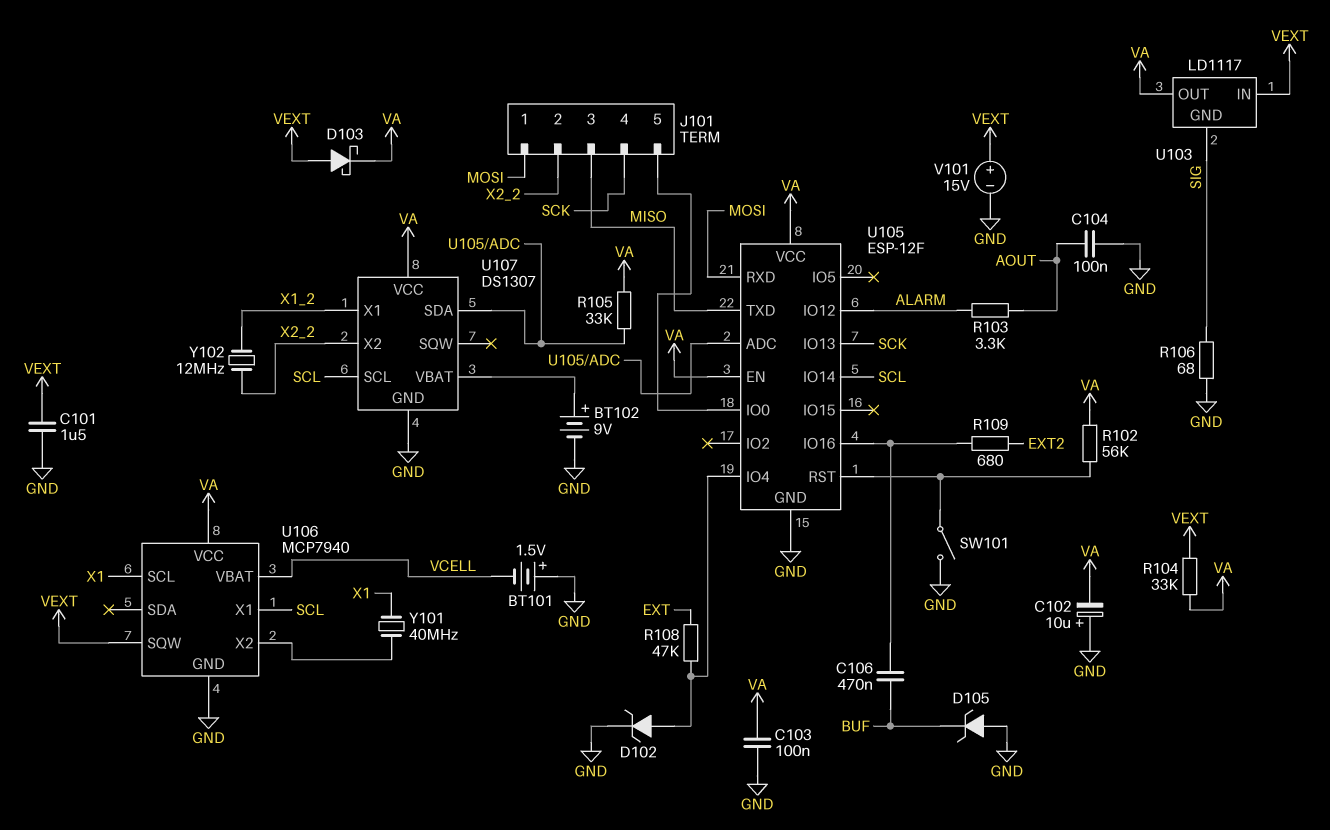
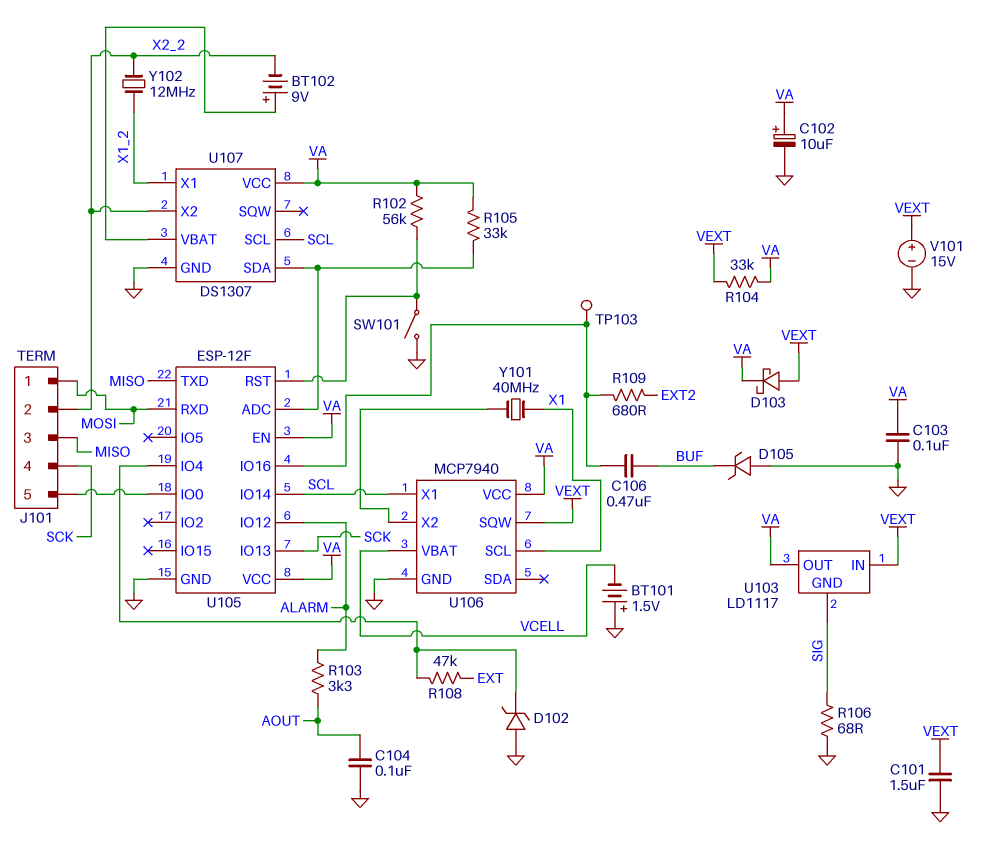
BT102: 9V (plus U107/VBAT, minus GND) -> 9V (plus U107/VBAT, minus X2_2)
C102: 10uF (plus GND, minus VA) -> 10uF (plus VA, minus GND)
D102: zener (A U105/IO4, K GND) -> zener (A GND, K U105/IO4)
TP103: none -> test point (U105/IO16)

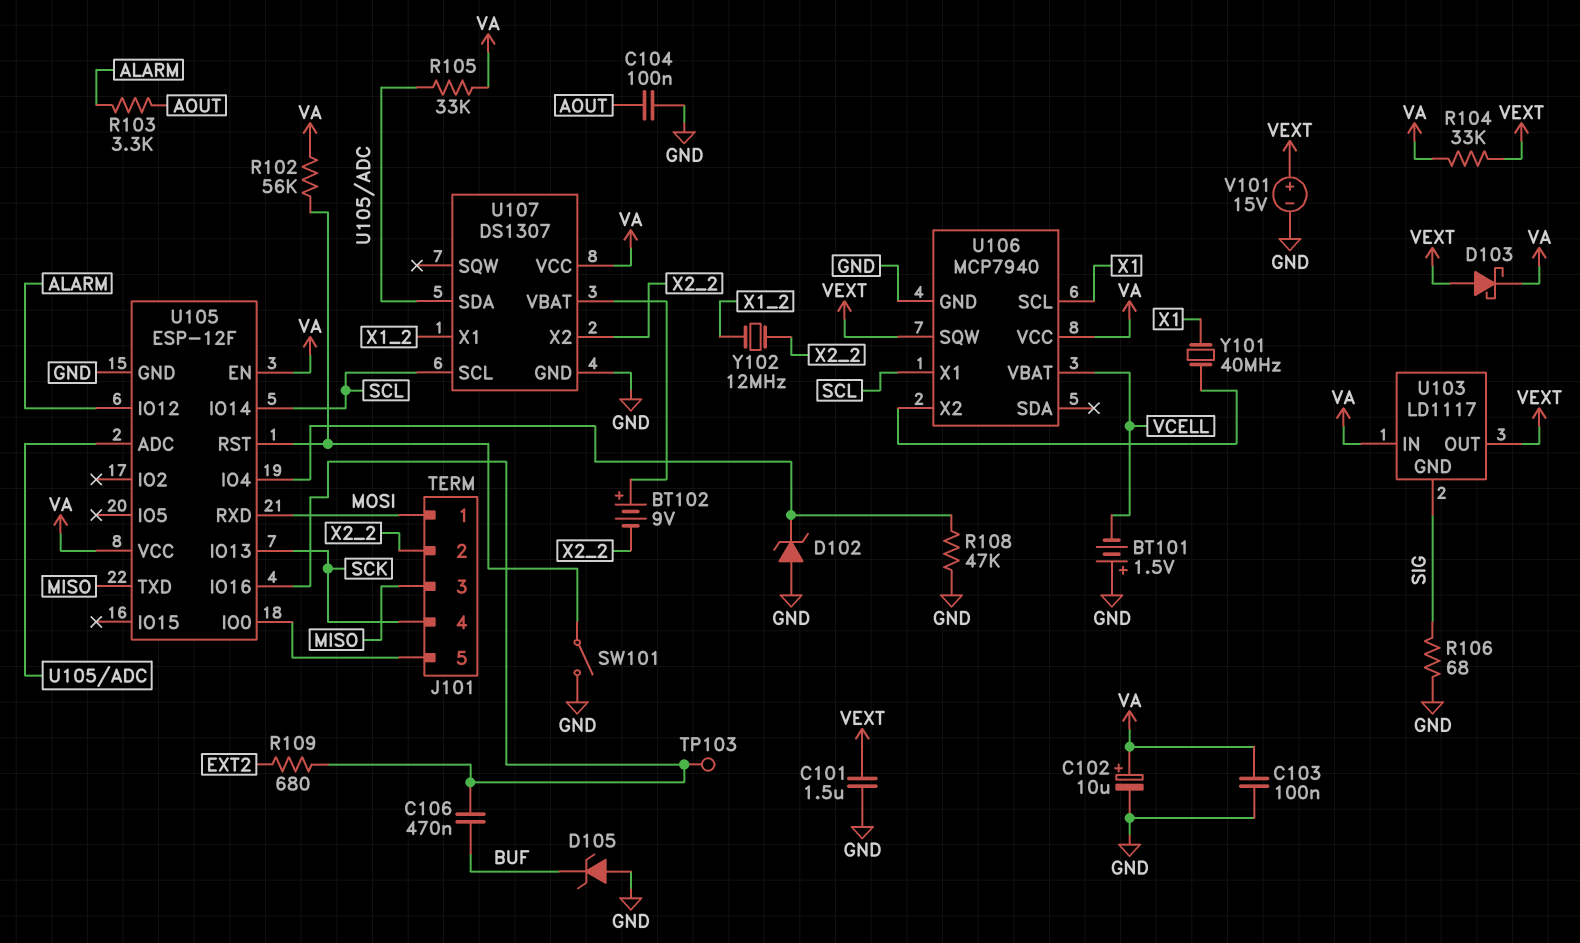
R108: 47k (EXT, U105/IO4) -> 47k (GND, U105/IO4)
U103 pin IN: VEXT -> VA
U103 pin OUT: VA -> VEXT

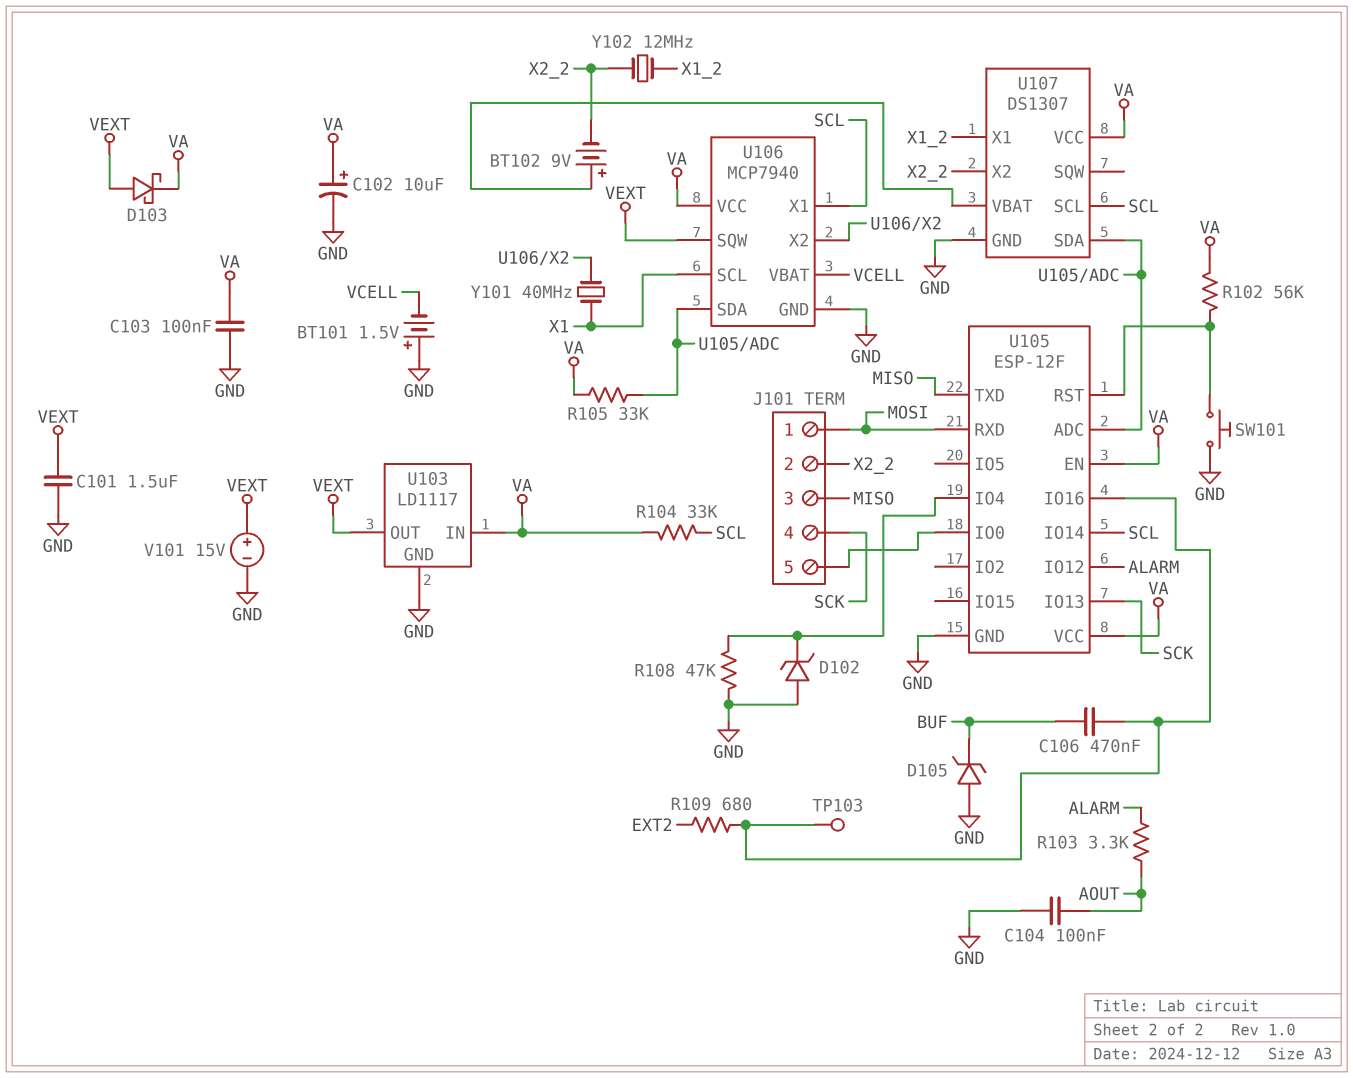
R104: 33k (VA, VEXT) -> 33k (SCL, VA)
R106: 68 (GND, SIG) -> none
SW101: switch (GND, U105/RST) -> button (GND, U105/RST)
U103 pin GND: SIG -> GND
U106 pin SDA: none -> U105/ADC

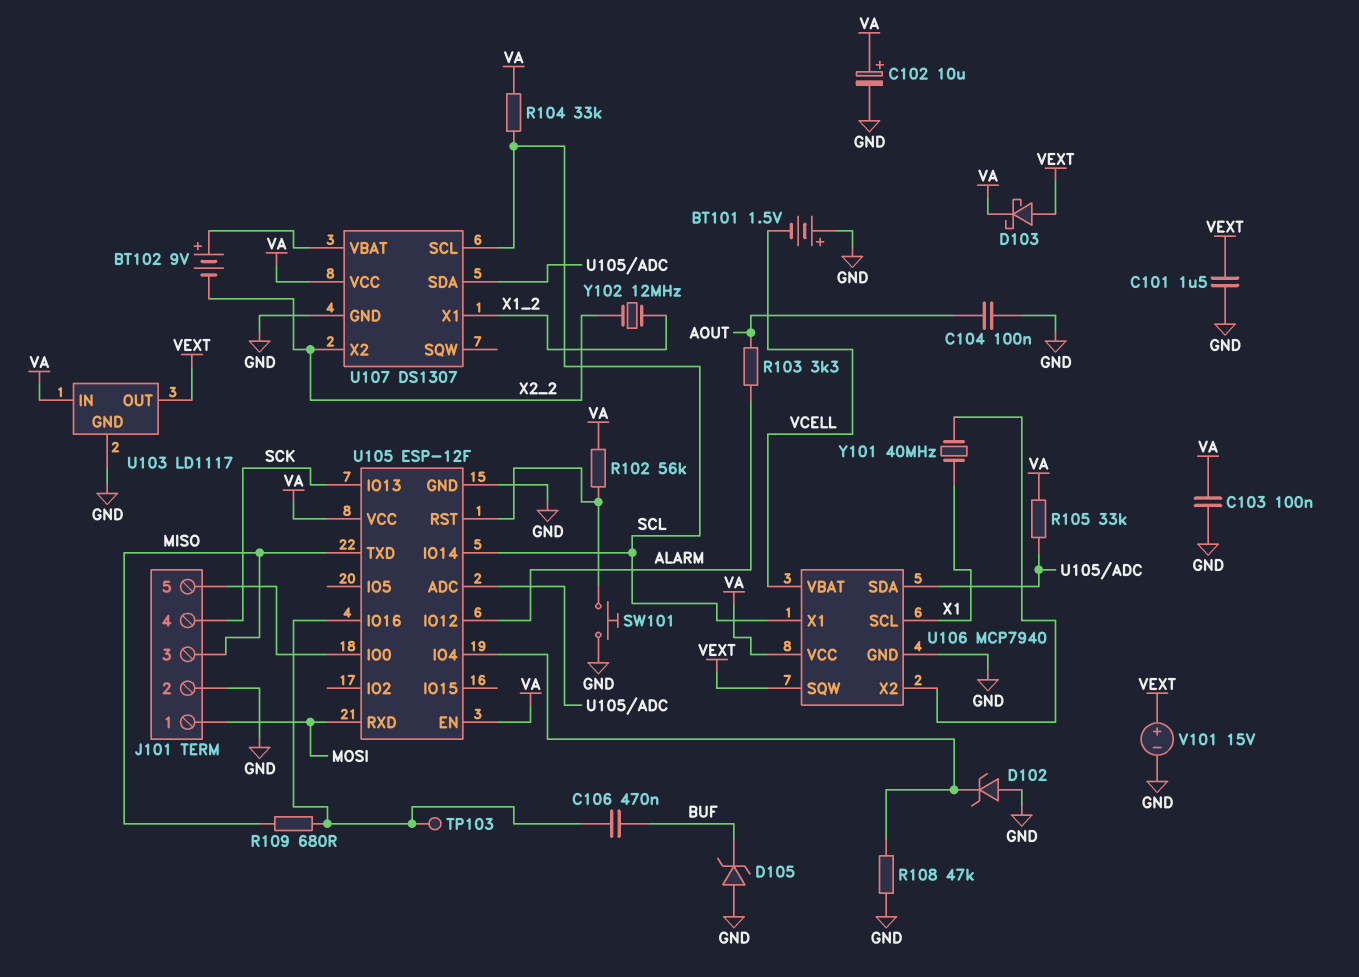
J101 pin 2: X2_2 -> GND
R109: 680 (EXT2, U105/IO16) -> 680 (MISO, U105/IO16)

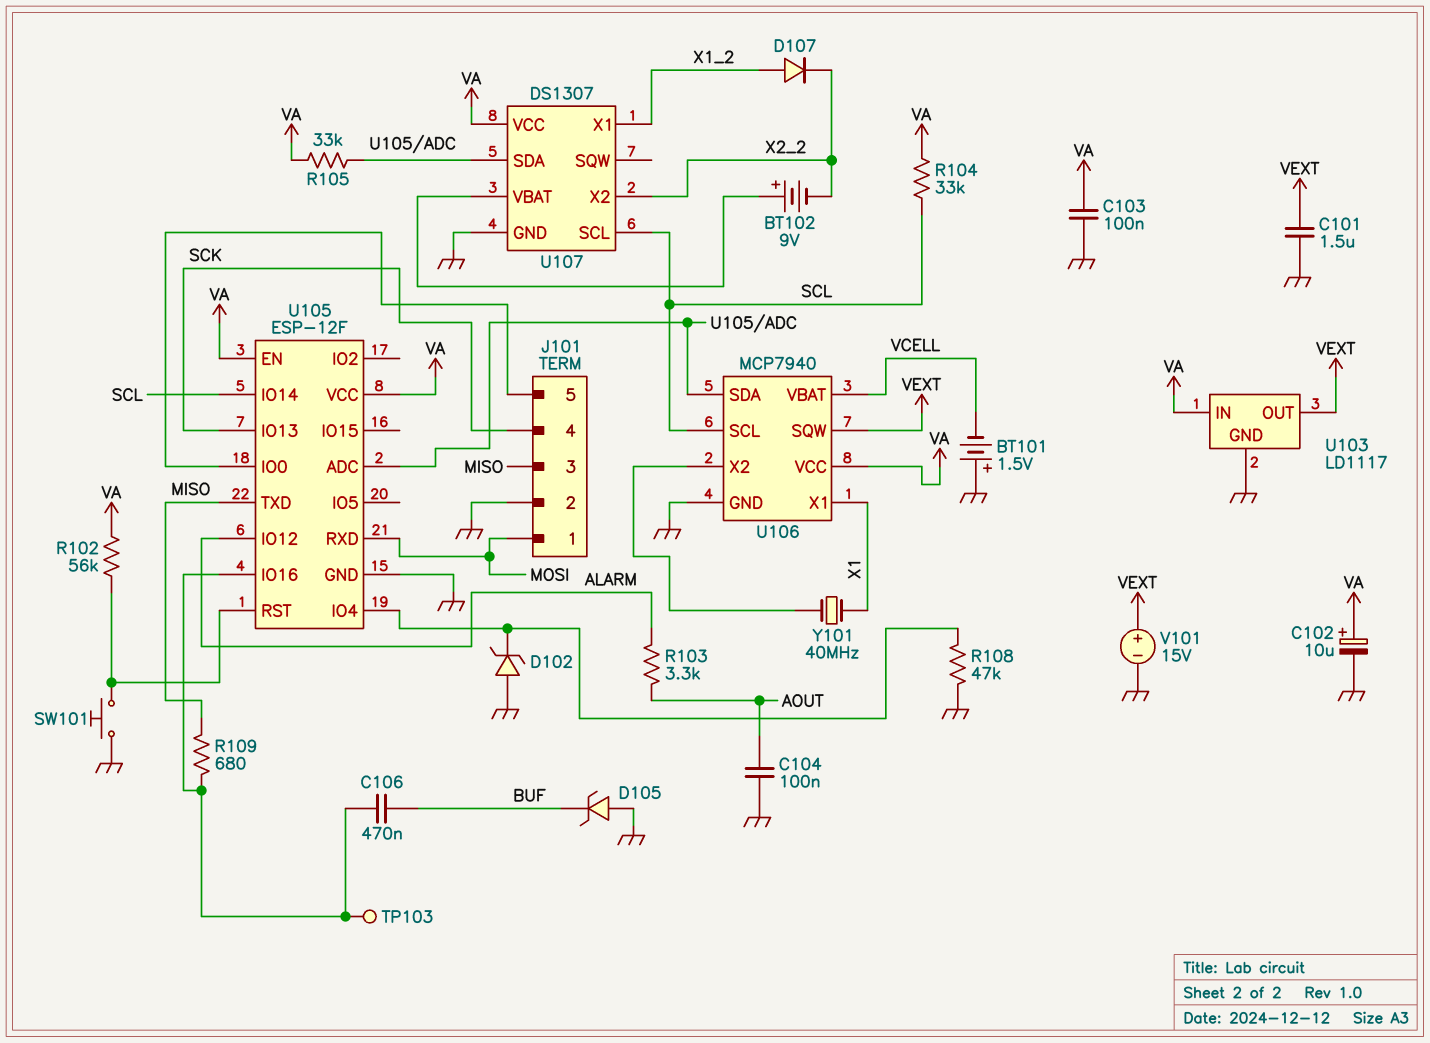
D103: schottky (A VEXT, K VA) -> none
D107: none -> diode (A X1_2, K X2_2)
U106 pin SCL: X1 -> SCL
U106 pin X1: SCL -> X1
Y102: 12MHz (X1_2, X2_2) -> none

